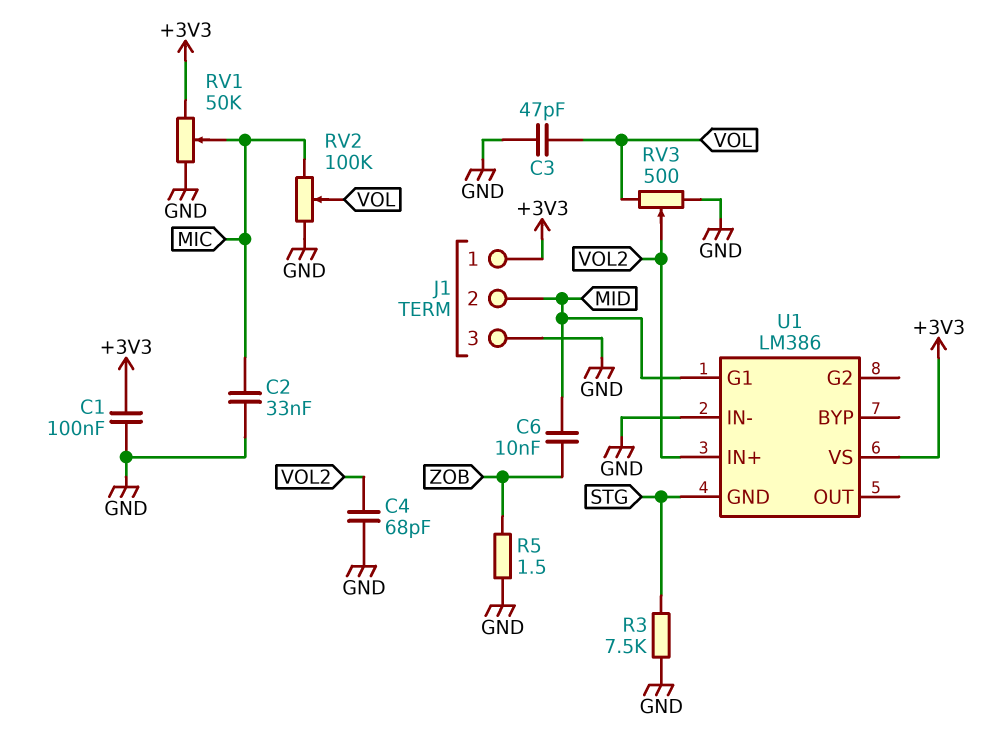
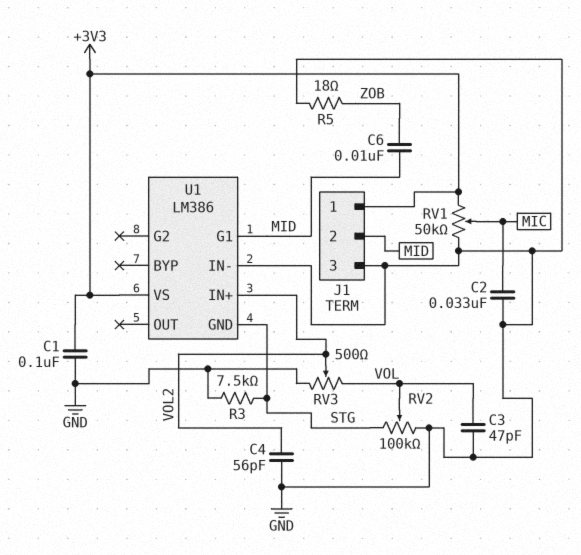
C4: 68pF (GND, VOL2) -> 56pF (GND, VOL2)
R5: 1.5 (GND, ZOB) -> 18 (GND, ZOB)
RV2: 100k (GND, MIC, wiper VOL) -> 100k (GND, STG, wiper VOL)

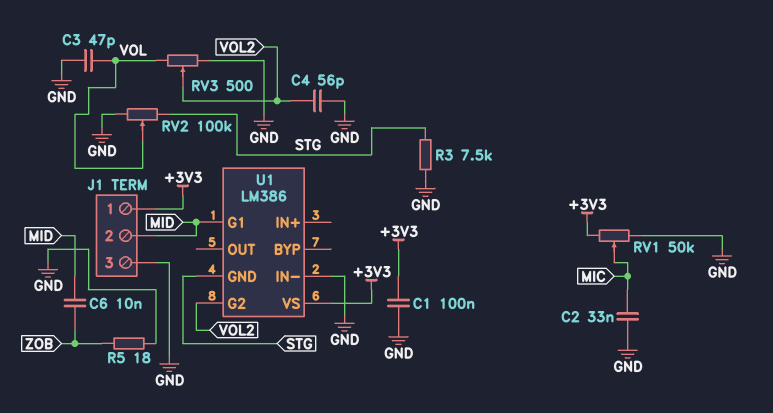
U1 pin G2: none -> VOL2
U1 pin IN+: VOL2 -> none

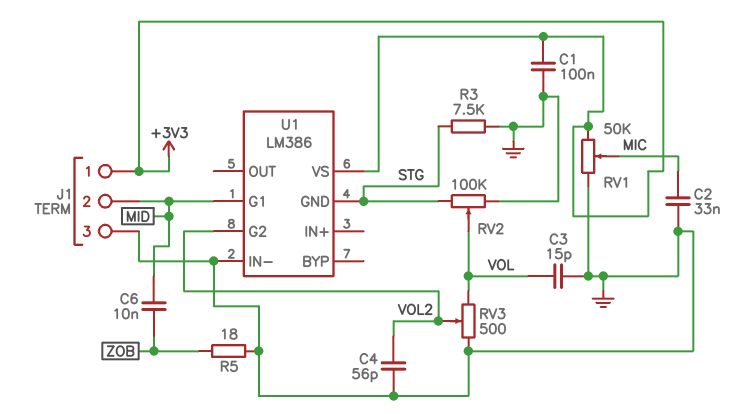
C3: 47pF (GND, VOL) -> 15pF (GND, VOL)

